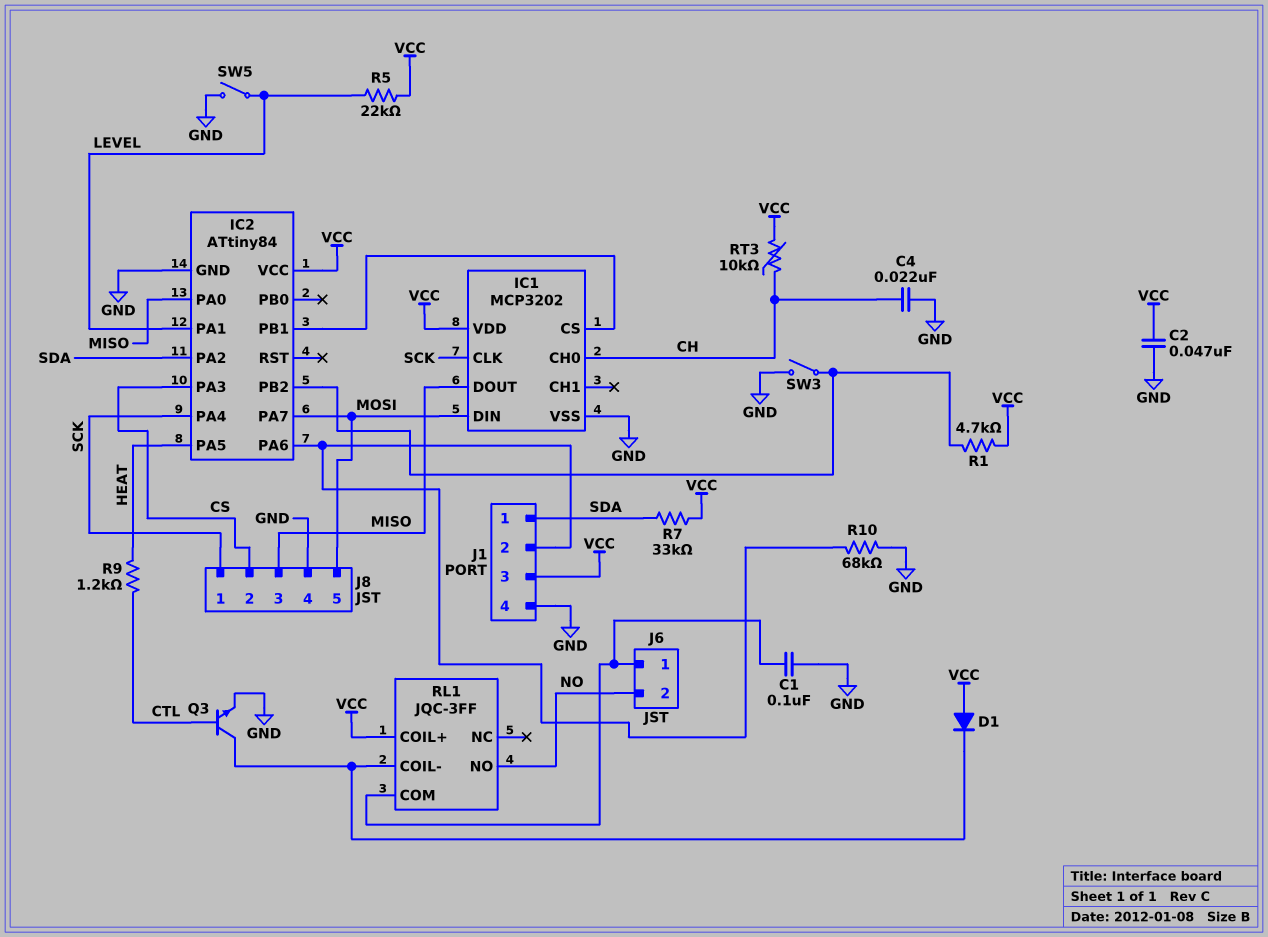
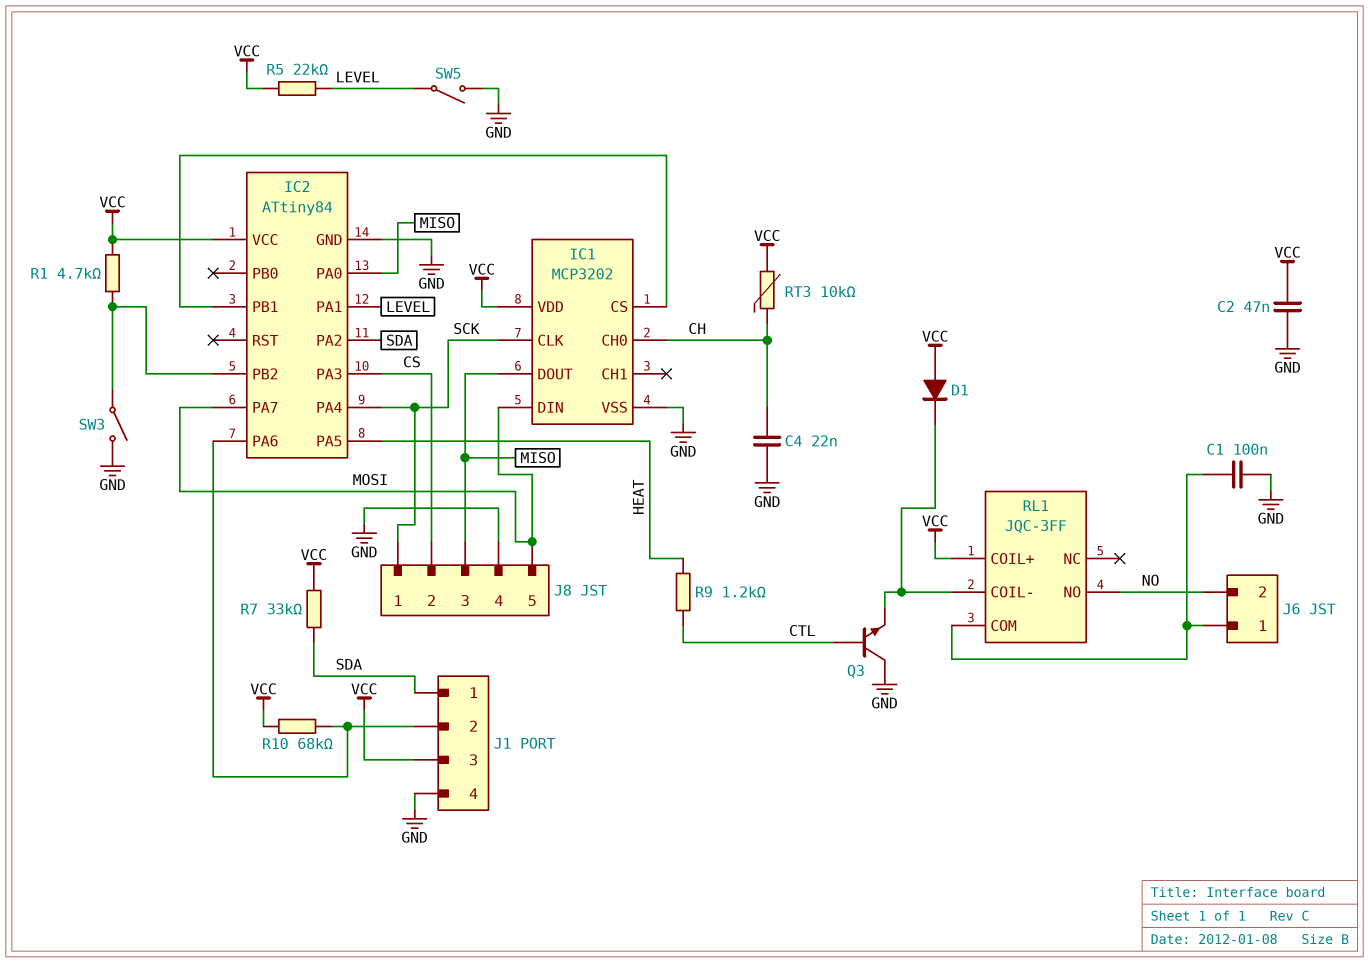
Q3: NPN (B CTL, C RL1/COIL-, E GND) -> NPN (B CTL, C GND, E RL1/COIL-)
R10: 68k (GND, IC2/PA6) -> 68k (IC2/PA6, VCC)

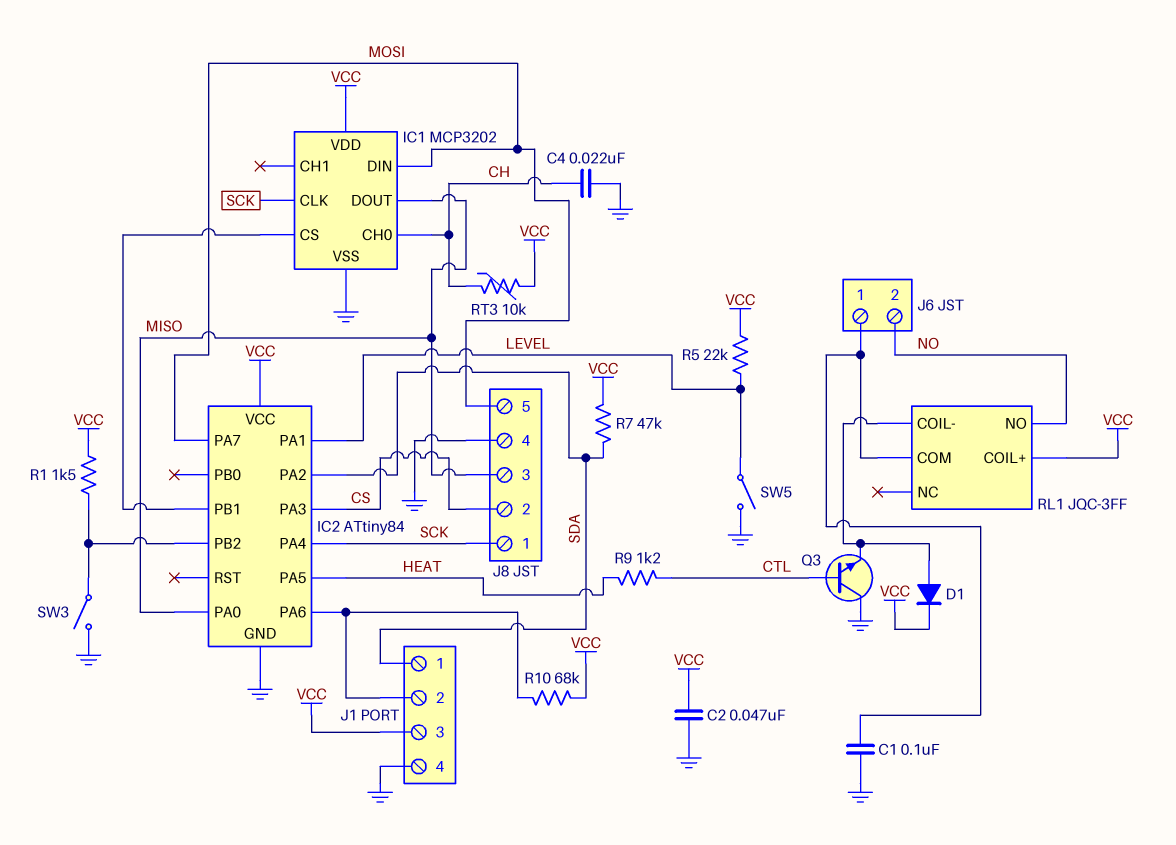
D1: diode (A VCC, K RL1/COIL-) -> diode (A RL1/COIL-, K VCC)
R1: 4.7k (IC2/PB2, VCC) -> 1.5k (IC2/PB2, VCC)
R7: 33k (SDA, VCC) -> 47k (SDA, VCC)

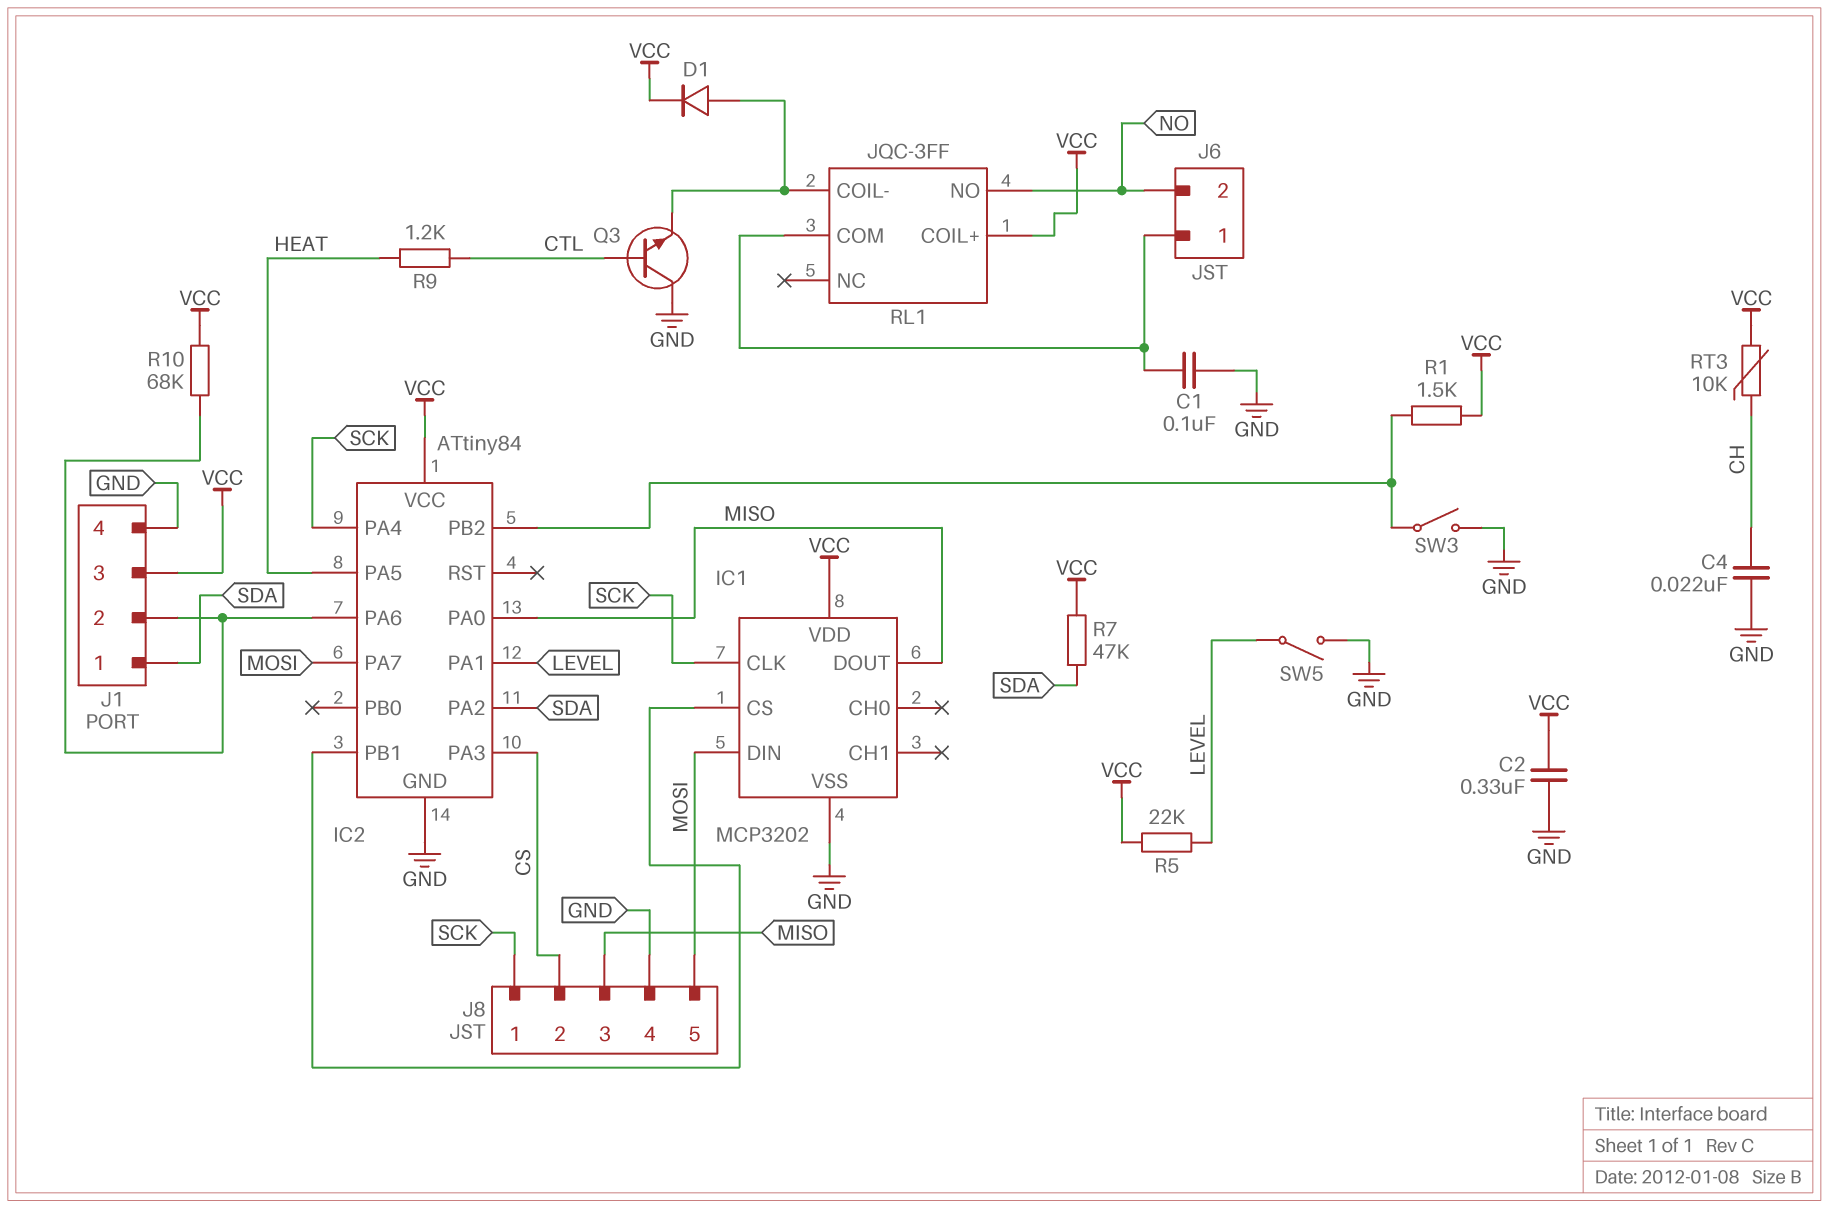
C2: 47nF (GND, VCC) -> 330nF (GND, VCC)
IC1 pin CH0: CH -> none

